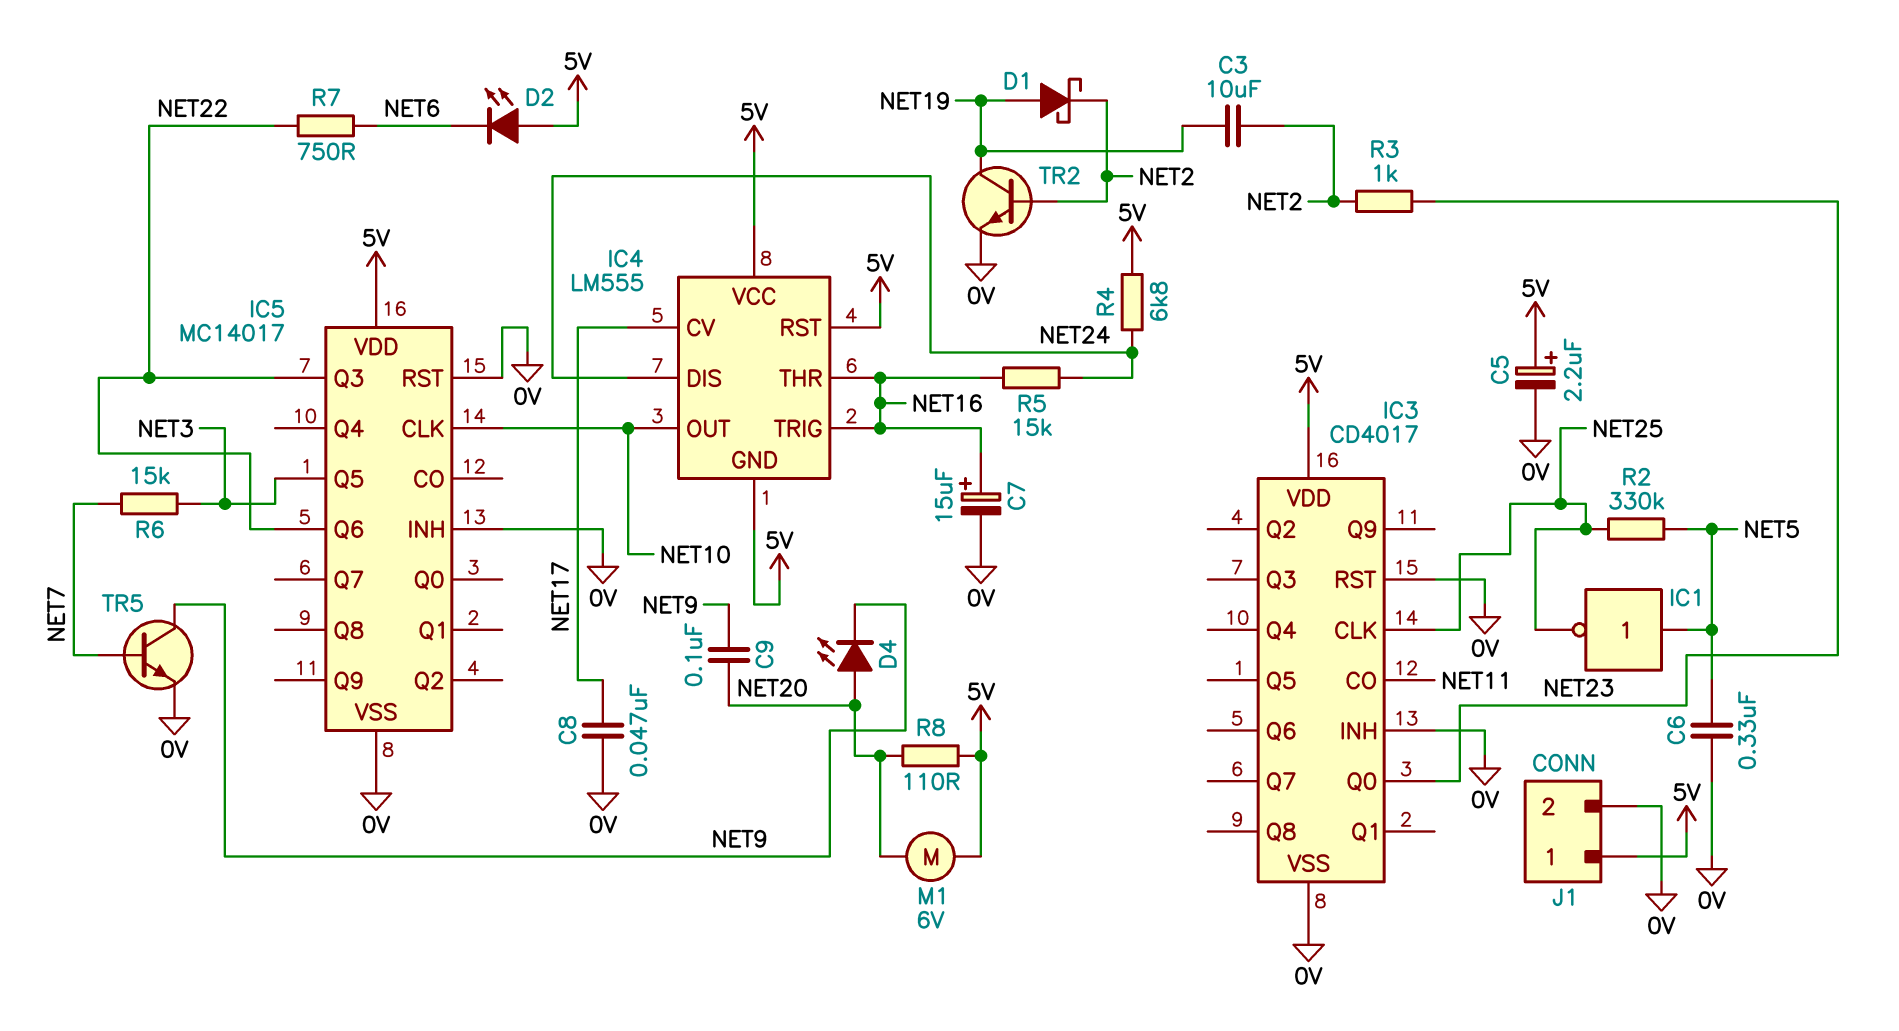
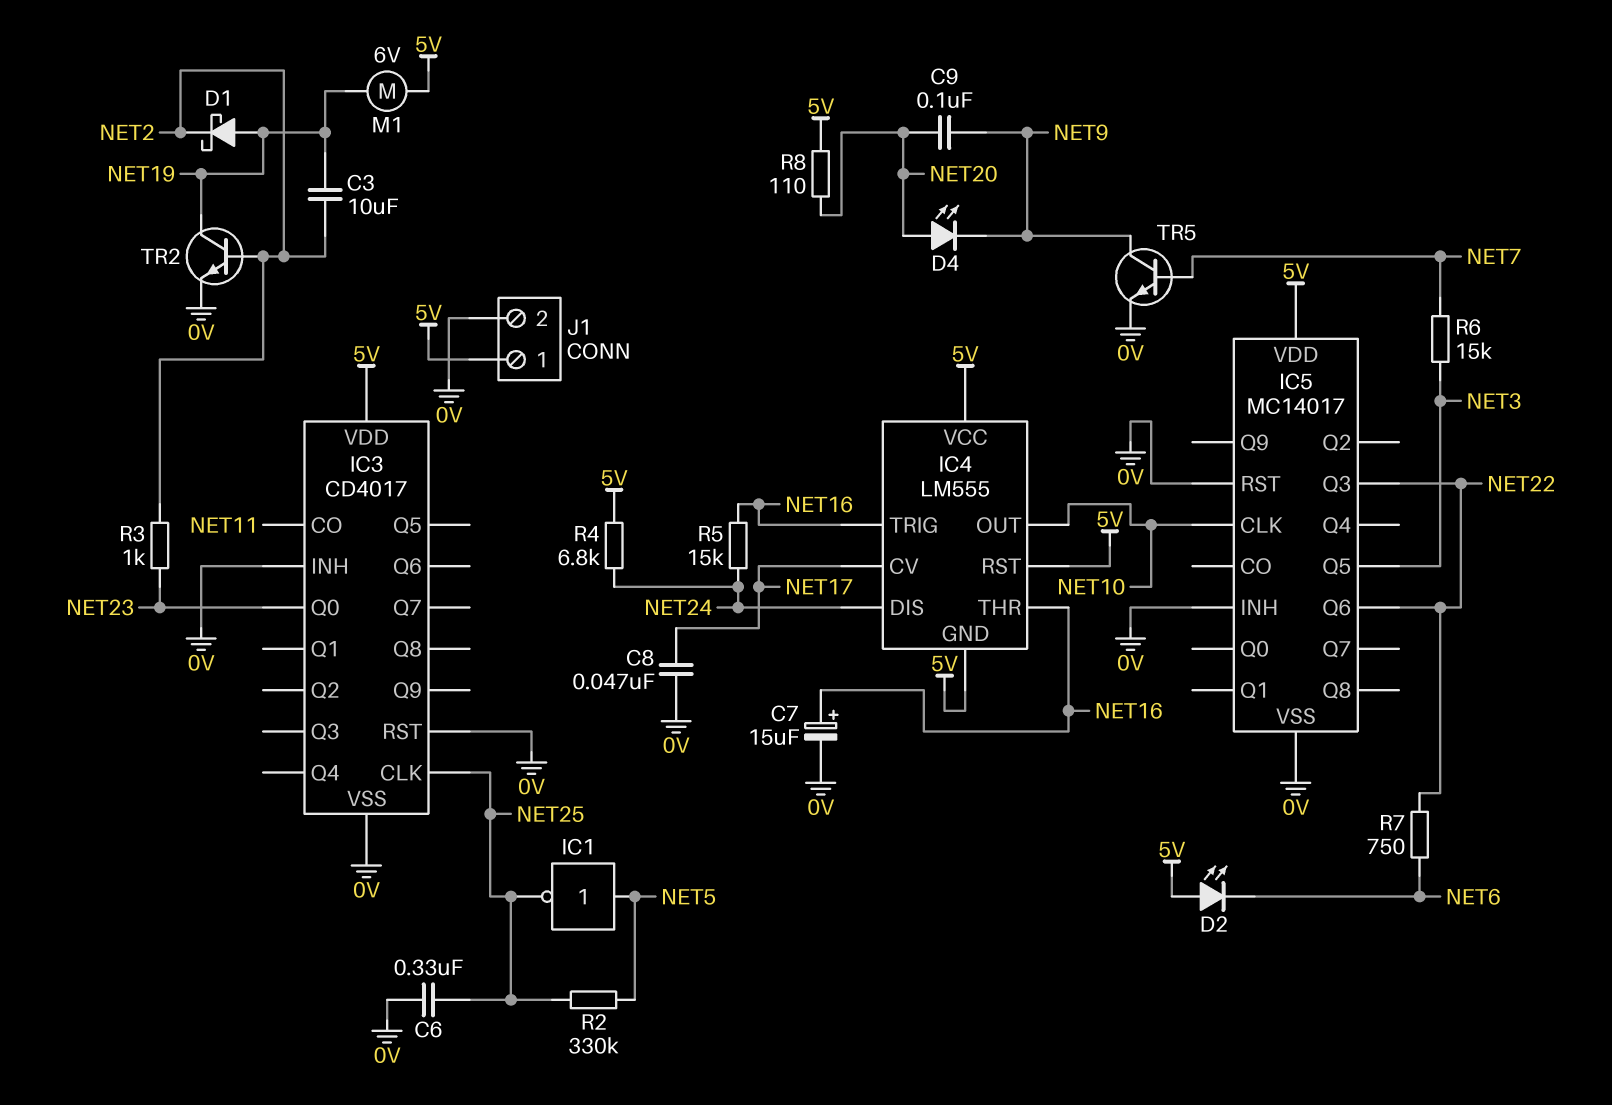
C5: 2.2uF (plus 5V, minus 0V) -> none
C6: 330nF (0V, NET5) -> 330nF (0V, NET25)
M1: motor 6V (5V, NET20) -> motor 6V (5V, NET19)

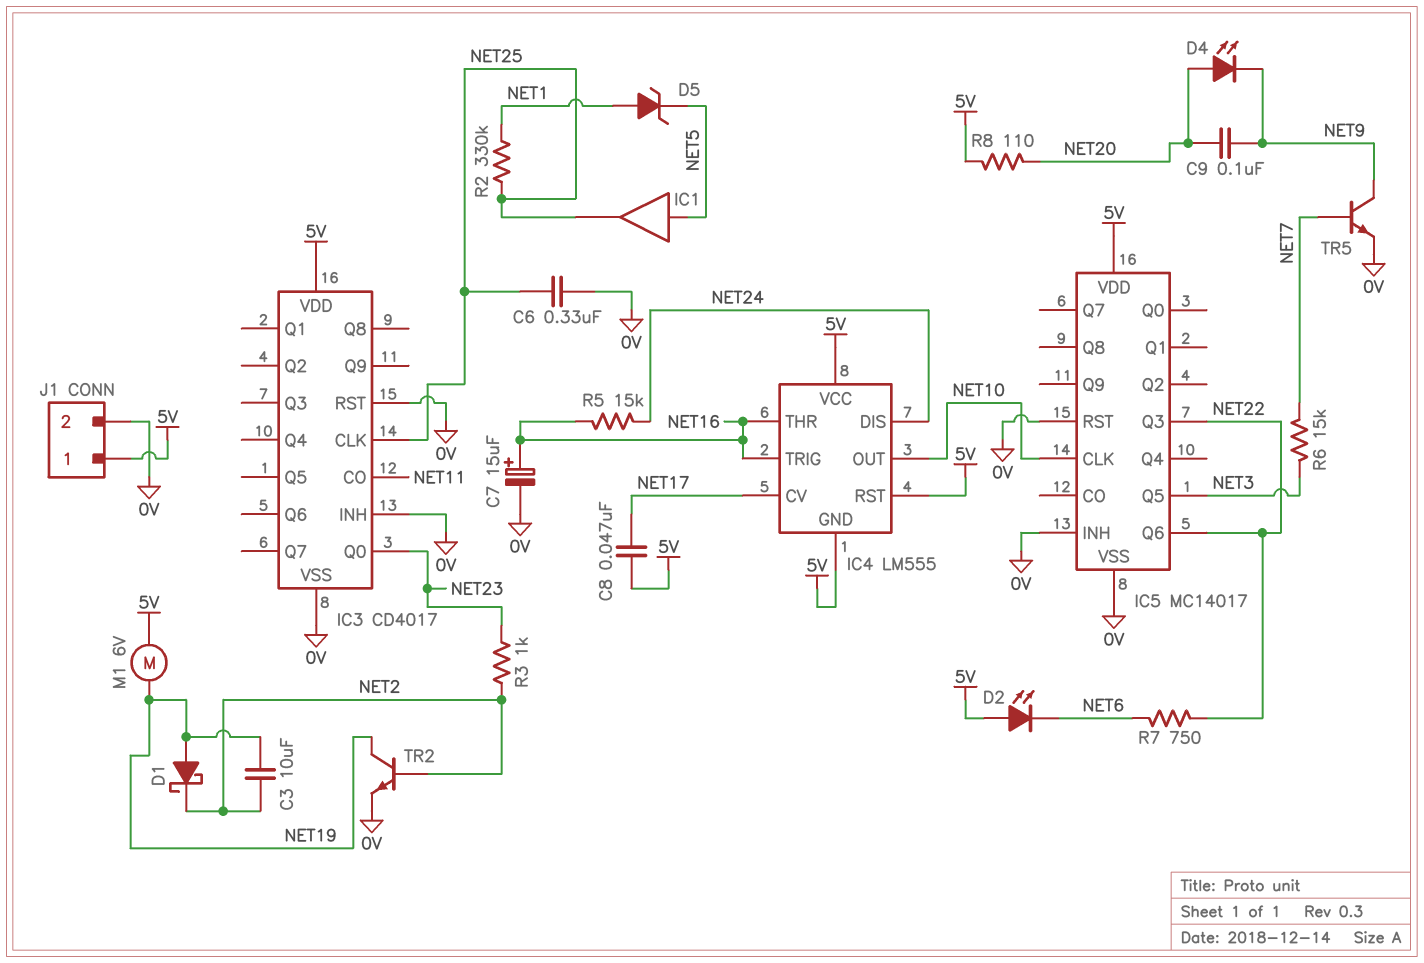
C8: 47nF (0V, NET17) -> 47nF (5V, NET17)
D5: none -> zener (A NET1, K NET5)
IC1: NOT (in NET5, out NET25) -> buffer (in NET5, out NET25)
R2: 330k (NET5, NET25) -> 330k (NET1, NET25)
R4: 6.8k (5V, NET24) -> none

